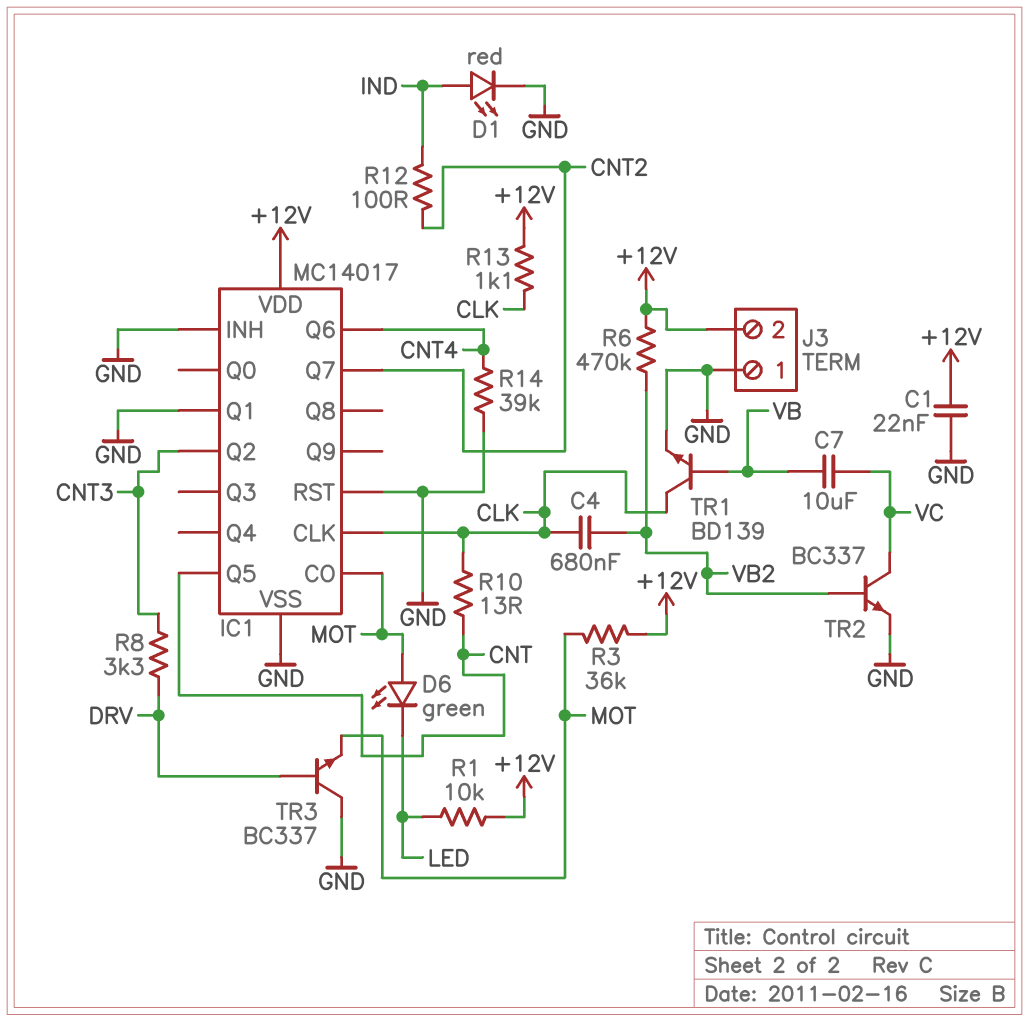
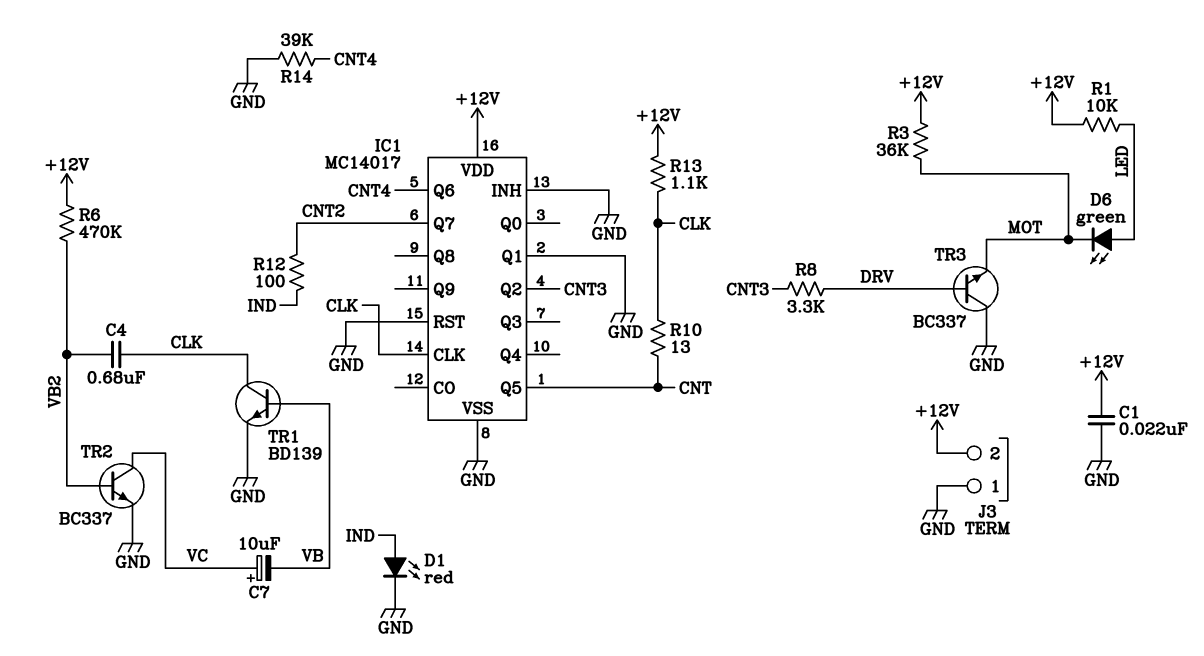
C7: 10uF (VB, VC) -> 10uF (plus VC, minus VB)
D6: LED green (A MOT, K LED) -> LED green (A LED, K MOT)
IC1 pin CO: MOT -> none

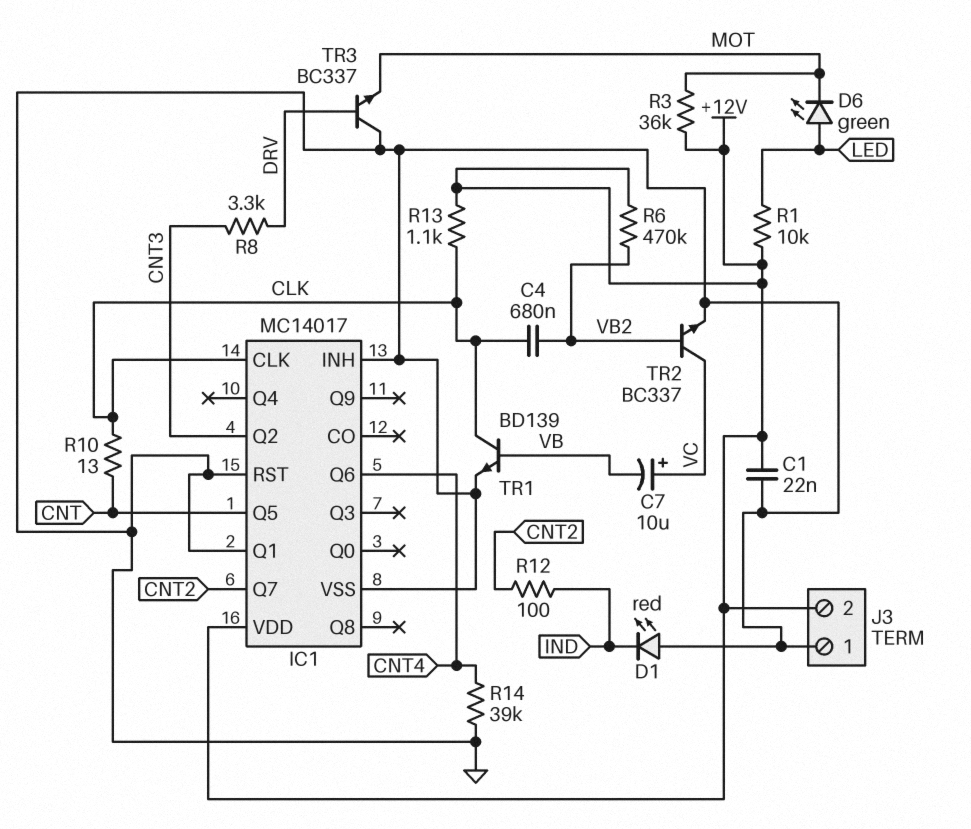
D1: LED red (A IND, K GND) -> LED red (A GND, K IND)

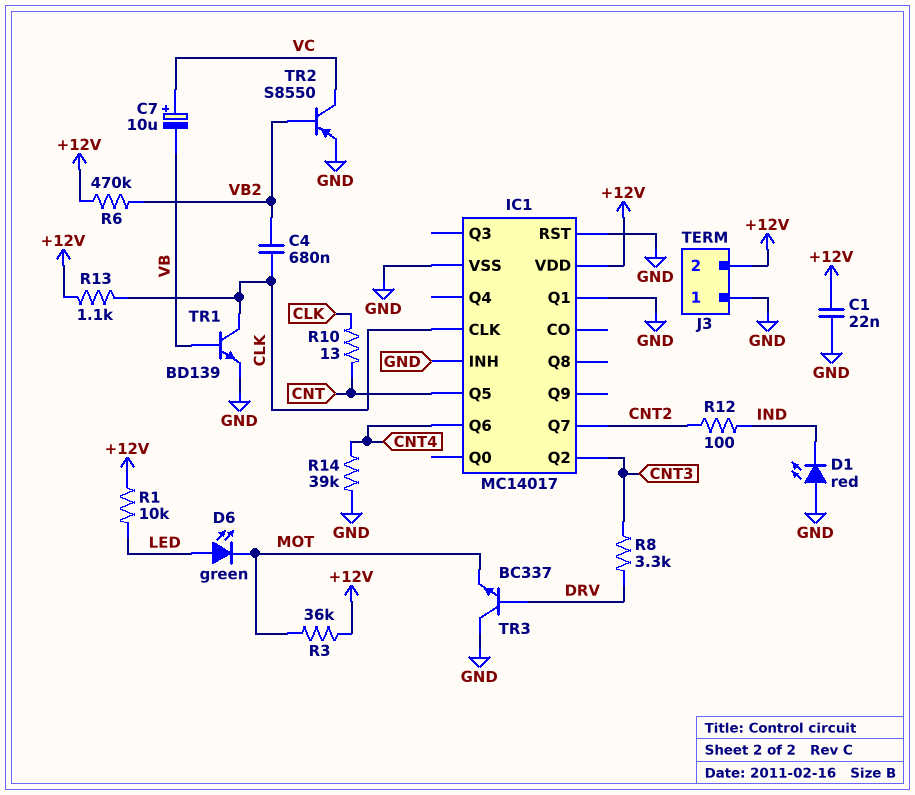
TR2: NPN BC337 (B VB2, C VC, E GND) -> PNP S8550 (B VB2, C VC, E GND)

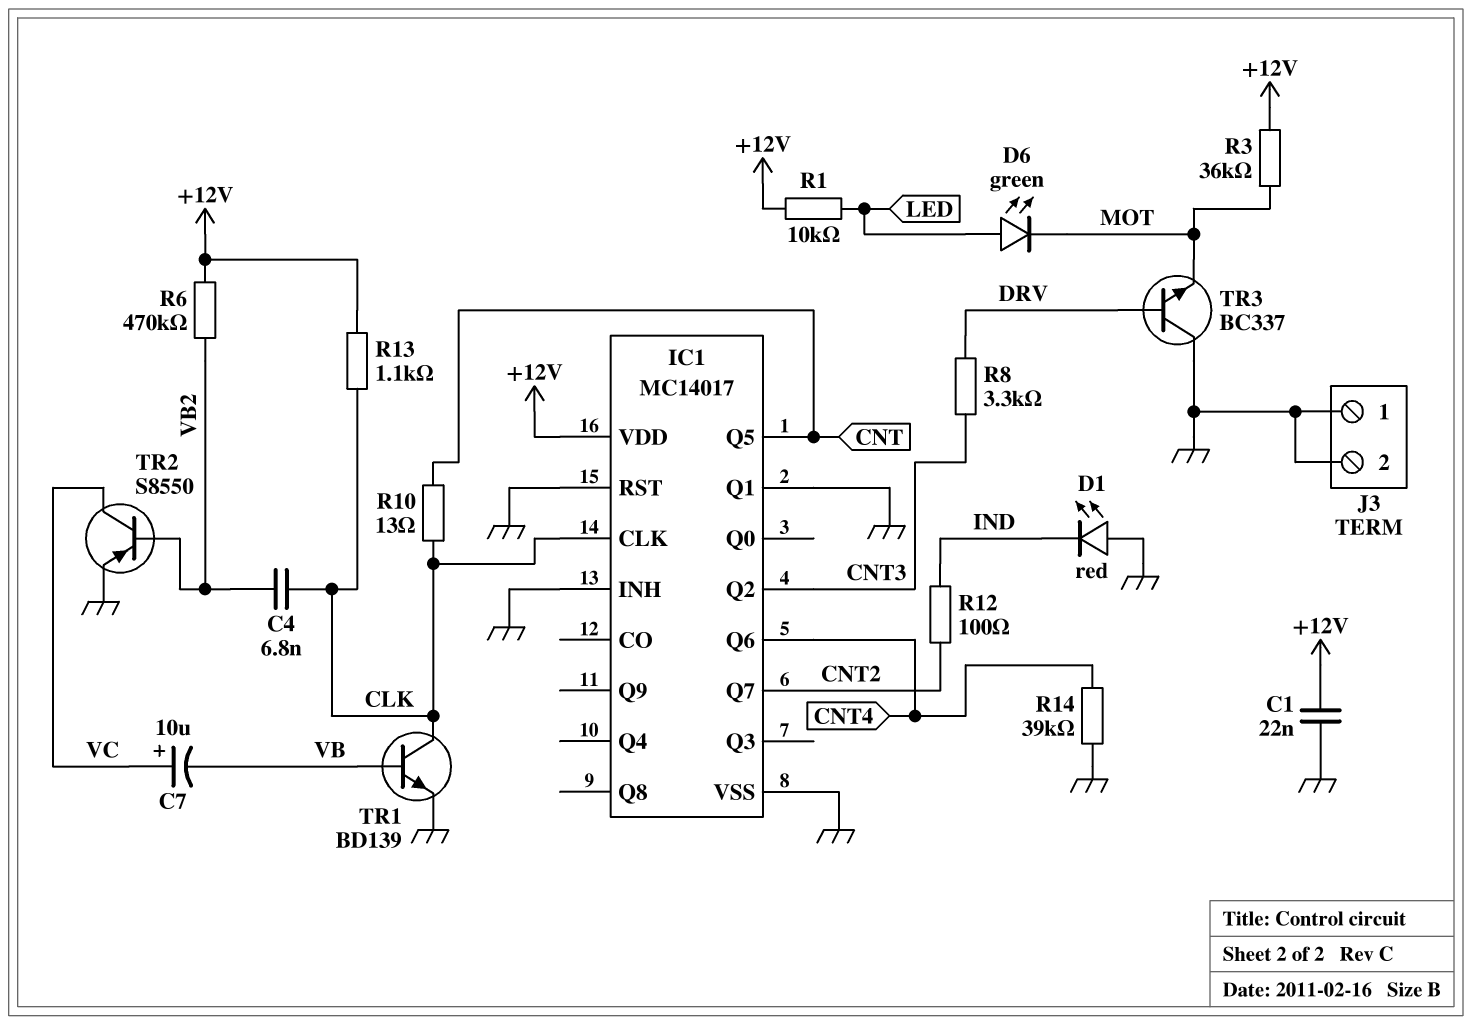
C4: 680nF (CLK, VB2) -> 6.8nF (CLK, VB2)
J3 pin 2: +12V -> GND

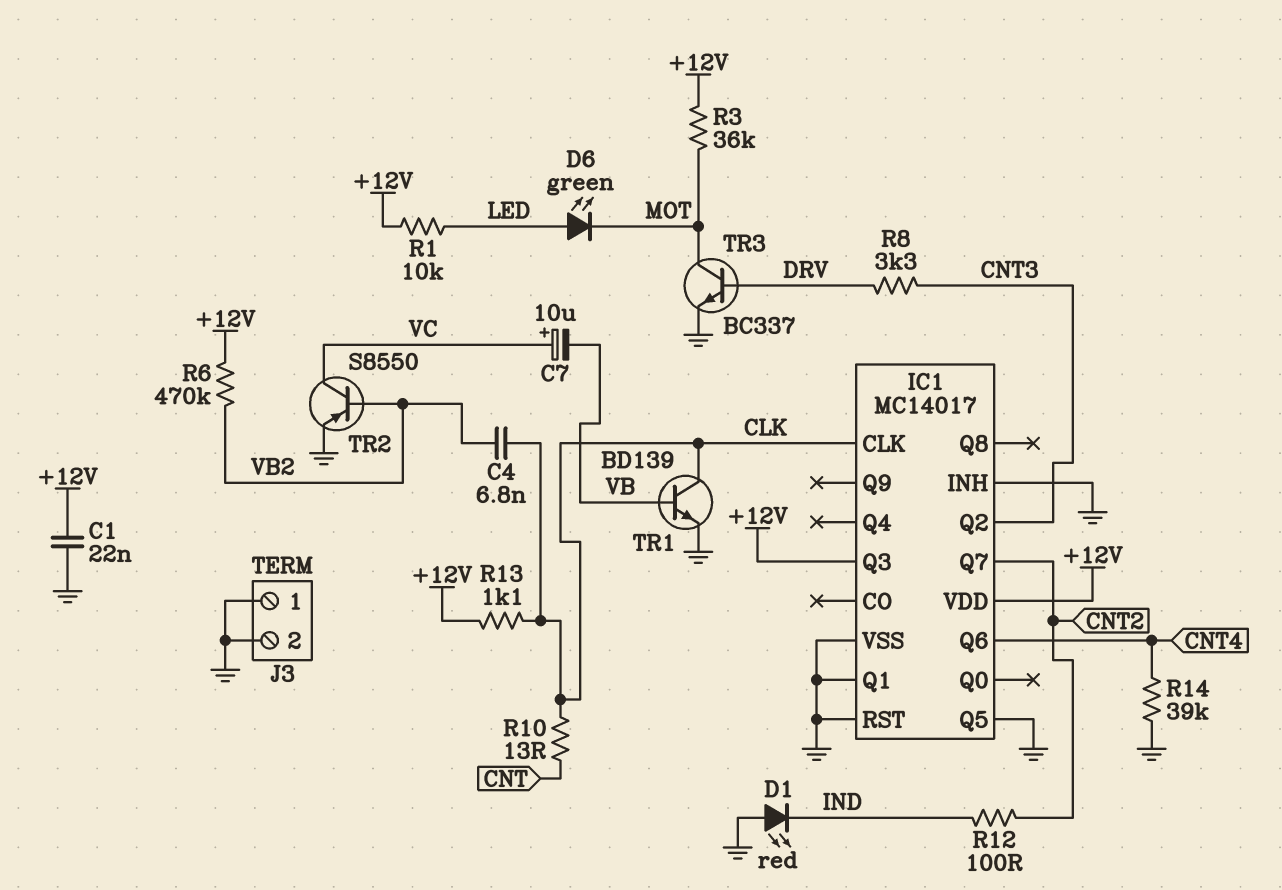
IC1 pin Q3: none -> +12V
IC1 pin Q5: CNT -> GND
TR3: NPN BC337 (B DRV, C GND, E MOT) -> NPN BC337 (B DRV, C MOT, E GND)

